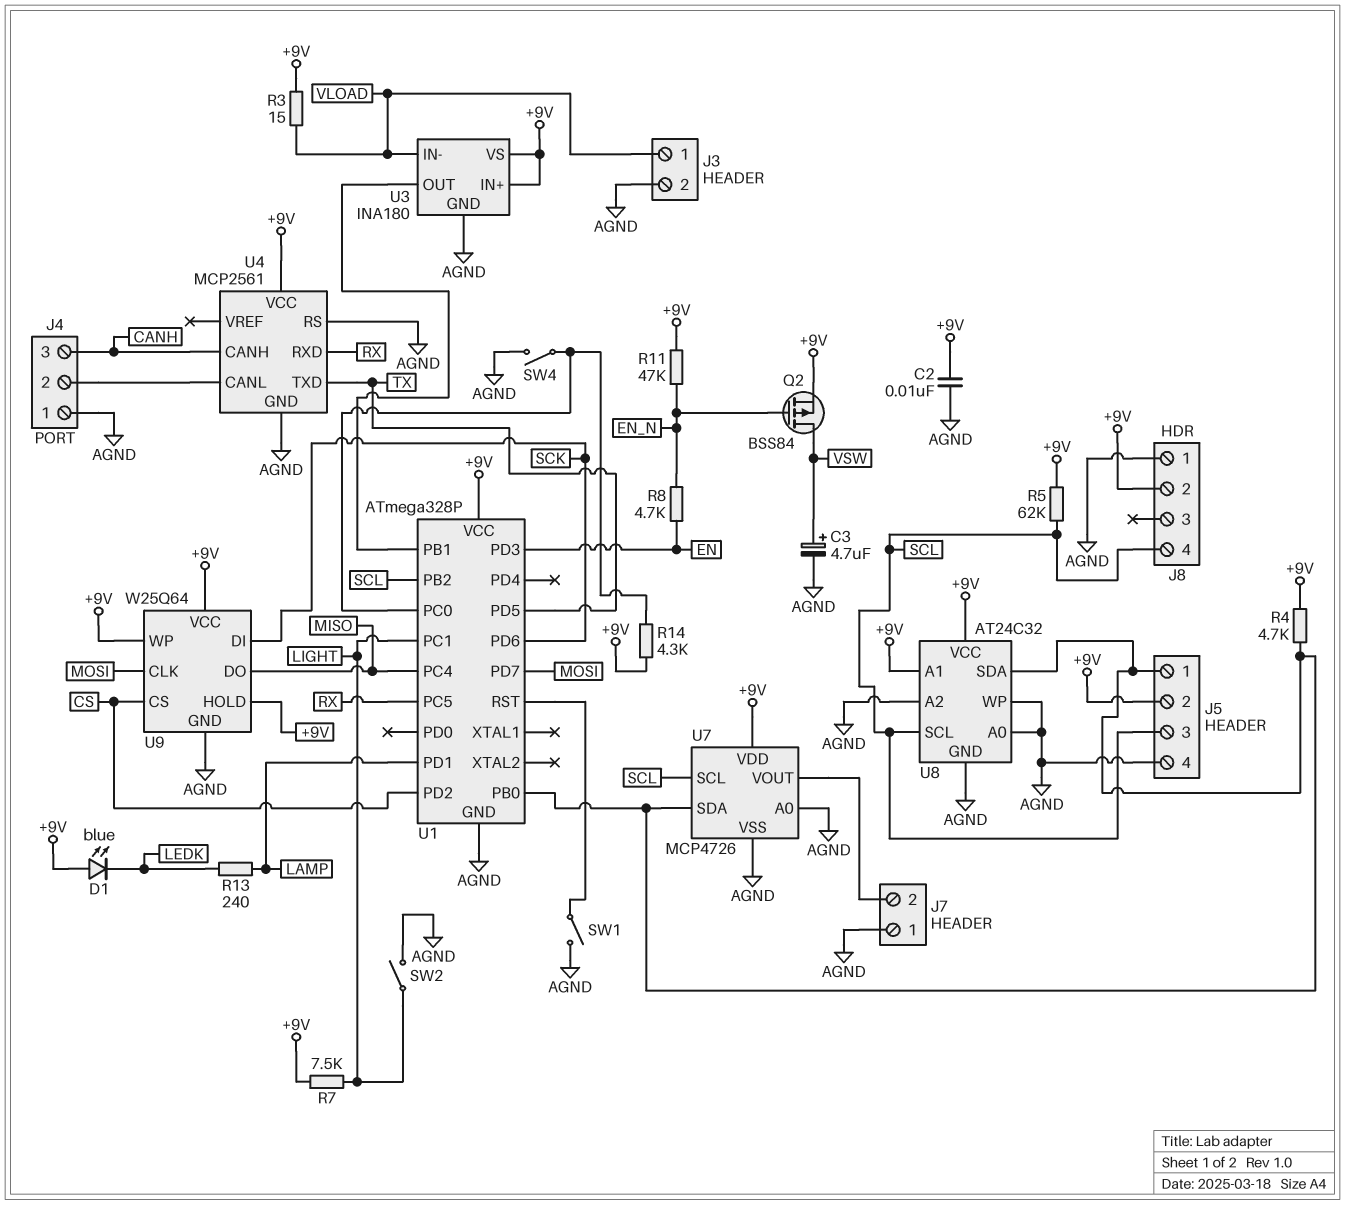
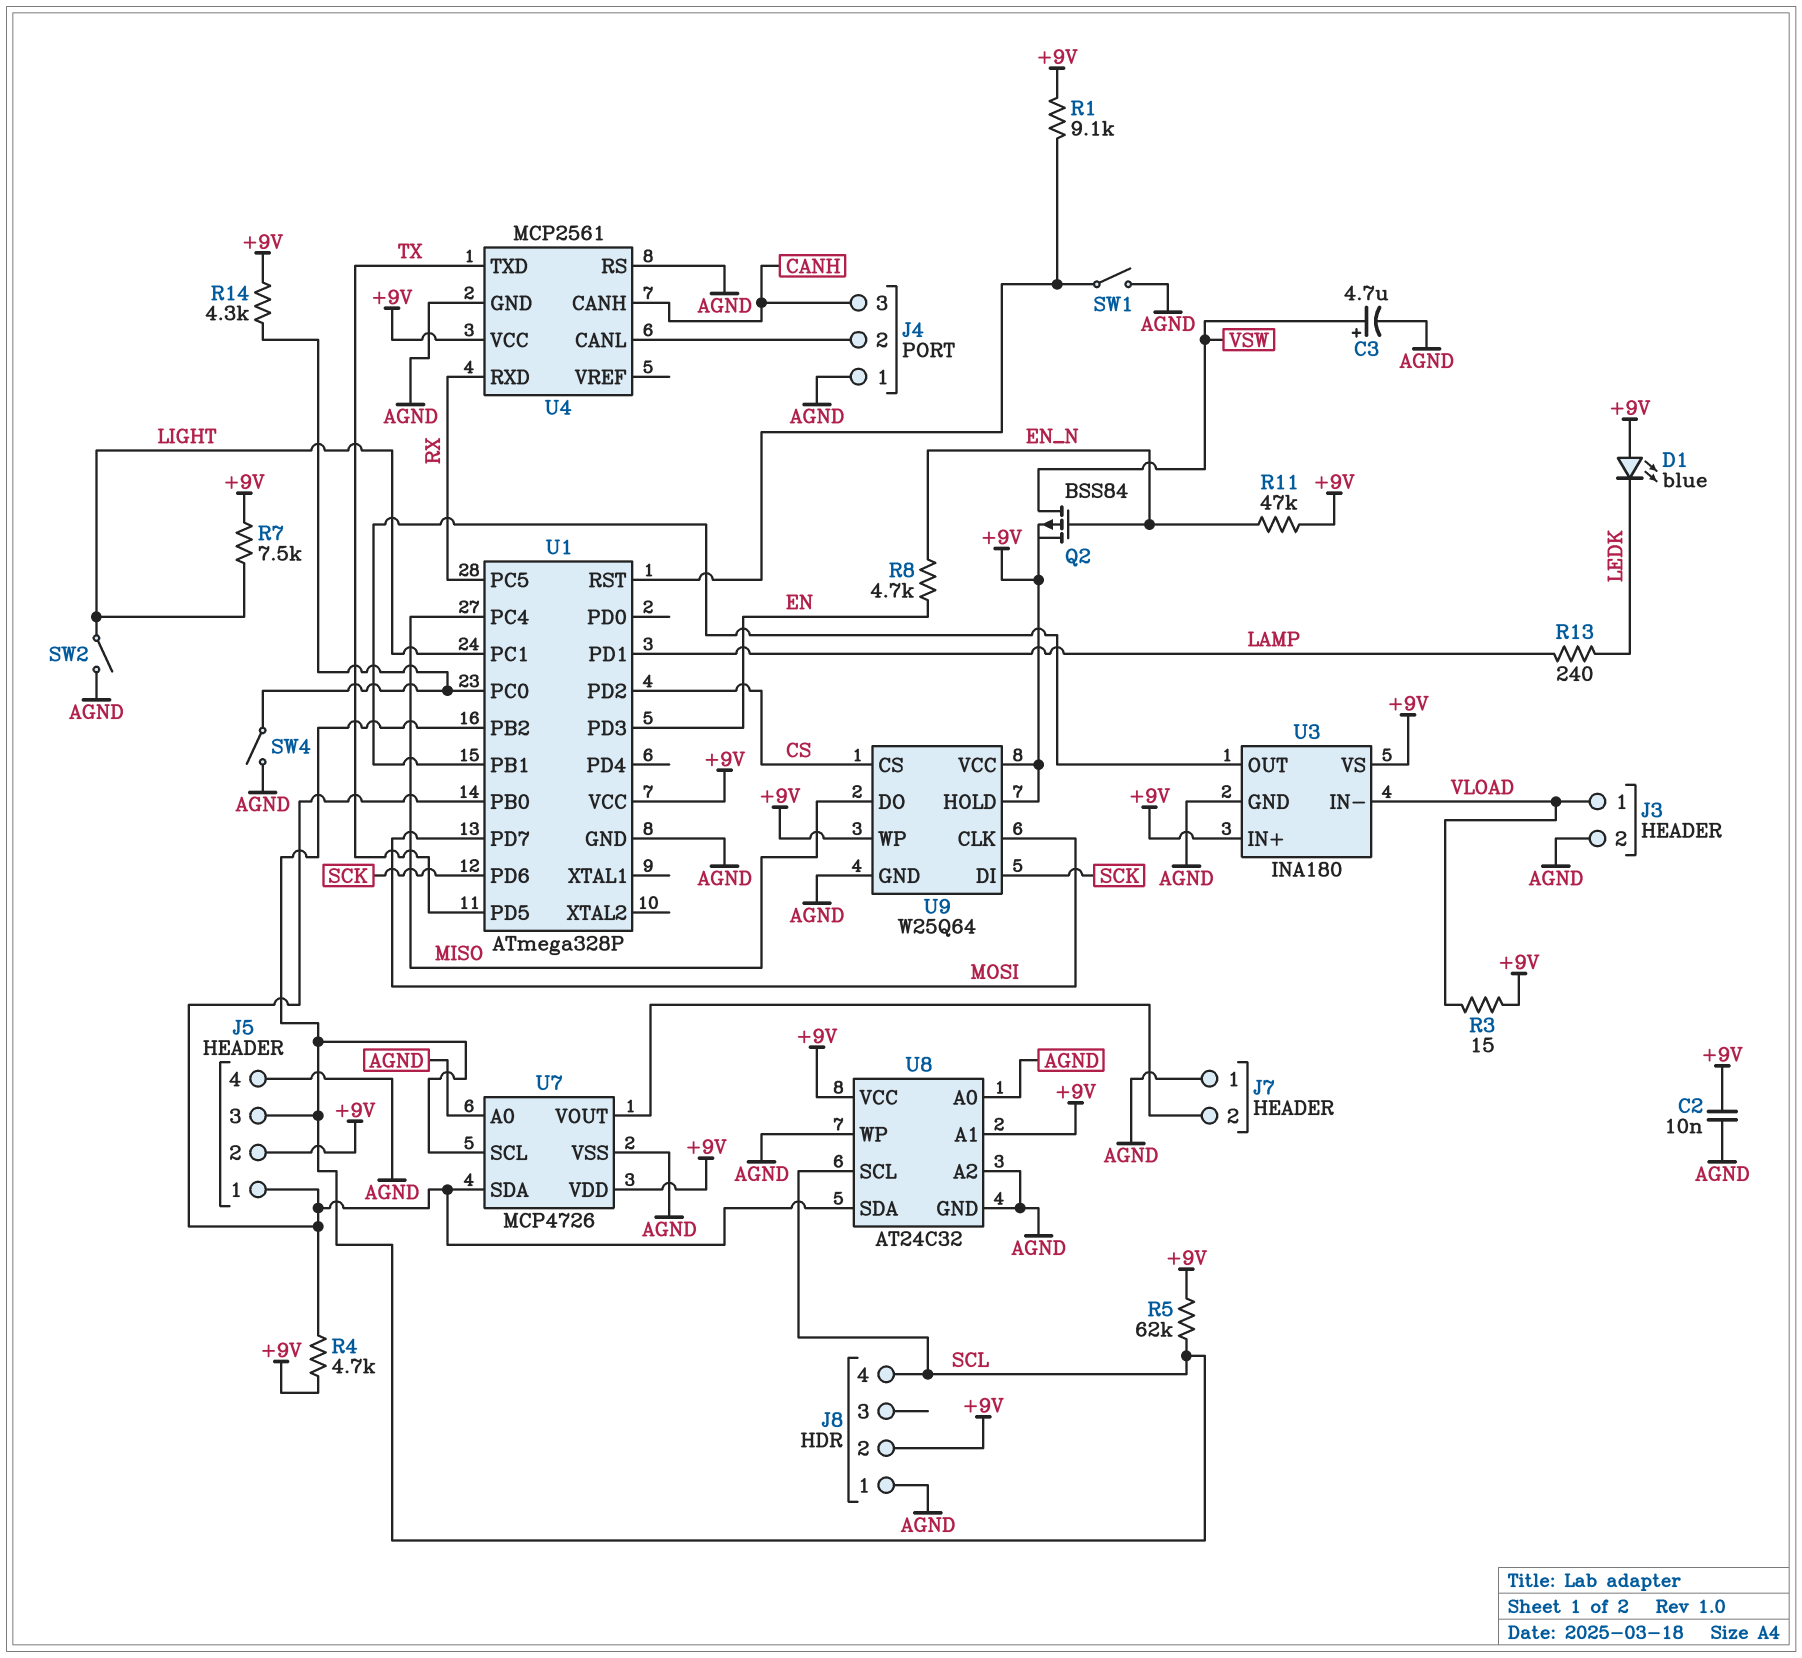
R1: none -> 9.1k (+9V, U1/RST)

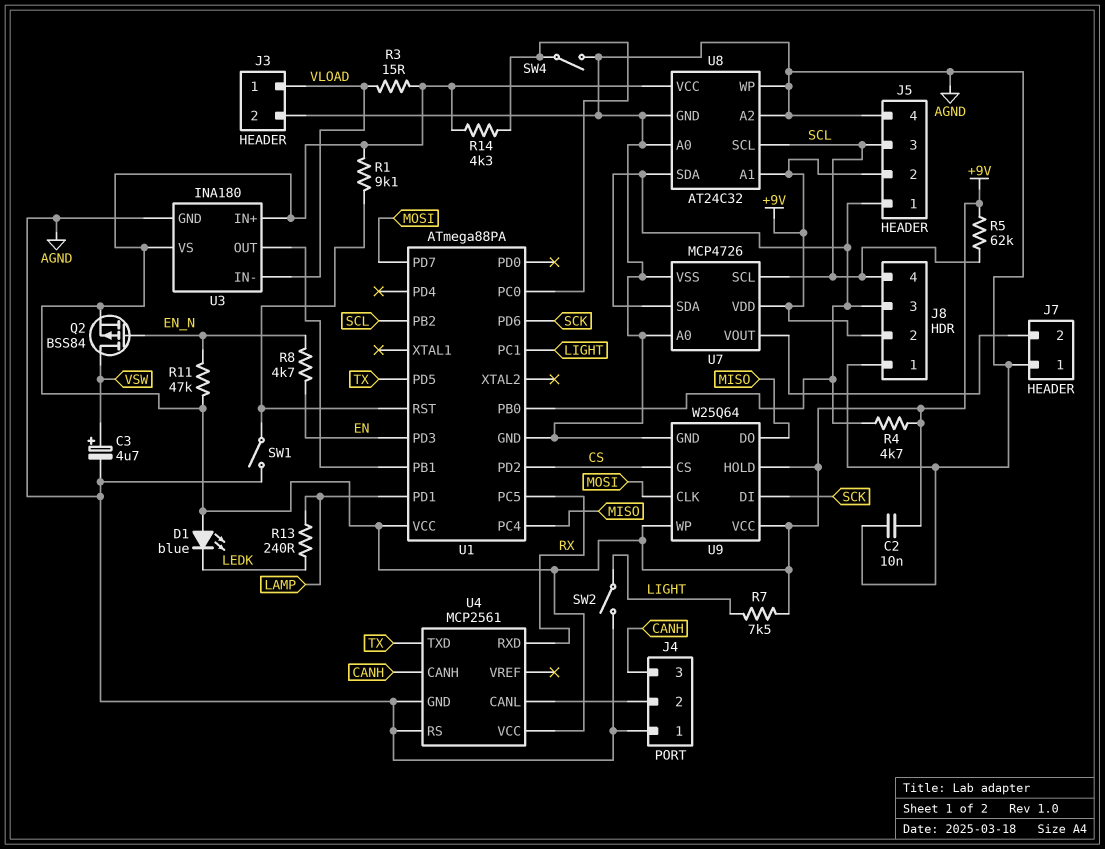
J8 pin 3: none -> J5/1
U1: ATmega328P -> ATmega88PA

